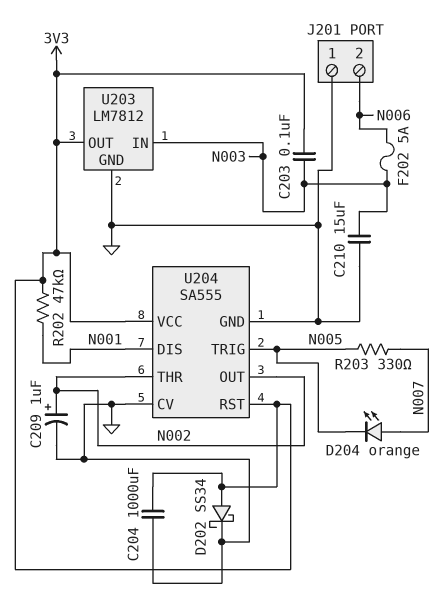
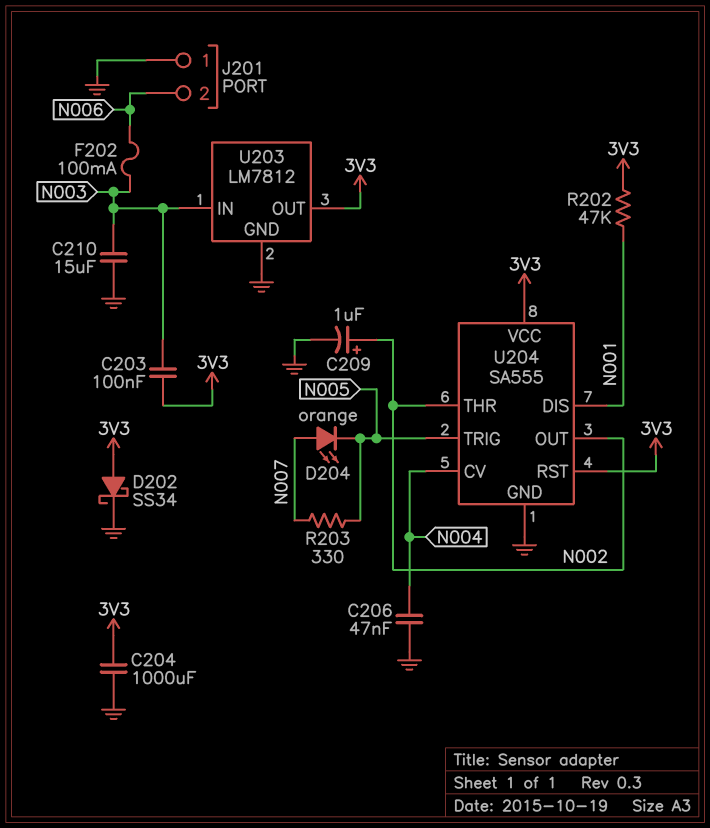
C206: none -> 47nF (GND, N004)
F202: 5A (N003, N006) -> 100mA (N003, N006)
U204 pin CV: GND -> N004

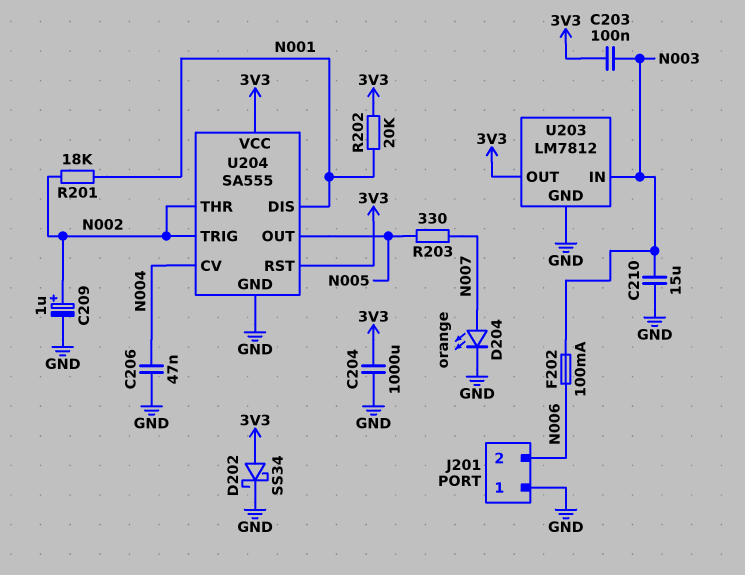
D204: LED orange (A N007, K N005) -> LED orange (A N007, K GND)
R201: none -> 18k (N001, N002)
R202: 47k (3V3, N001) -> 20k (3V3, N001)
U204 pin OUT: N002 -> N005
U204 pin TRIG: N005 -> N002

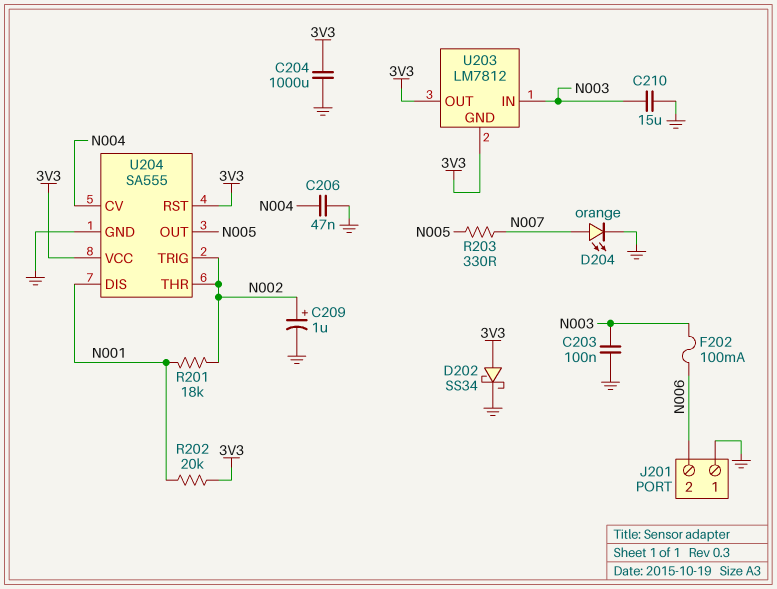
C203: 100nF (3V3, N003) -> 100nF (GND, N003)
U203 pin GND: GND -> 3V3

